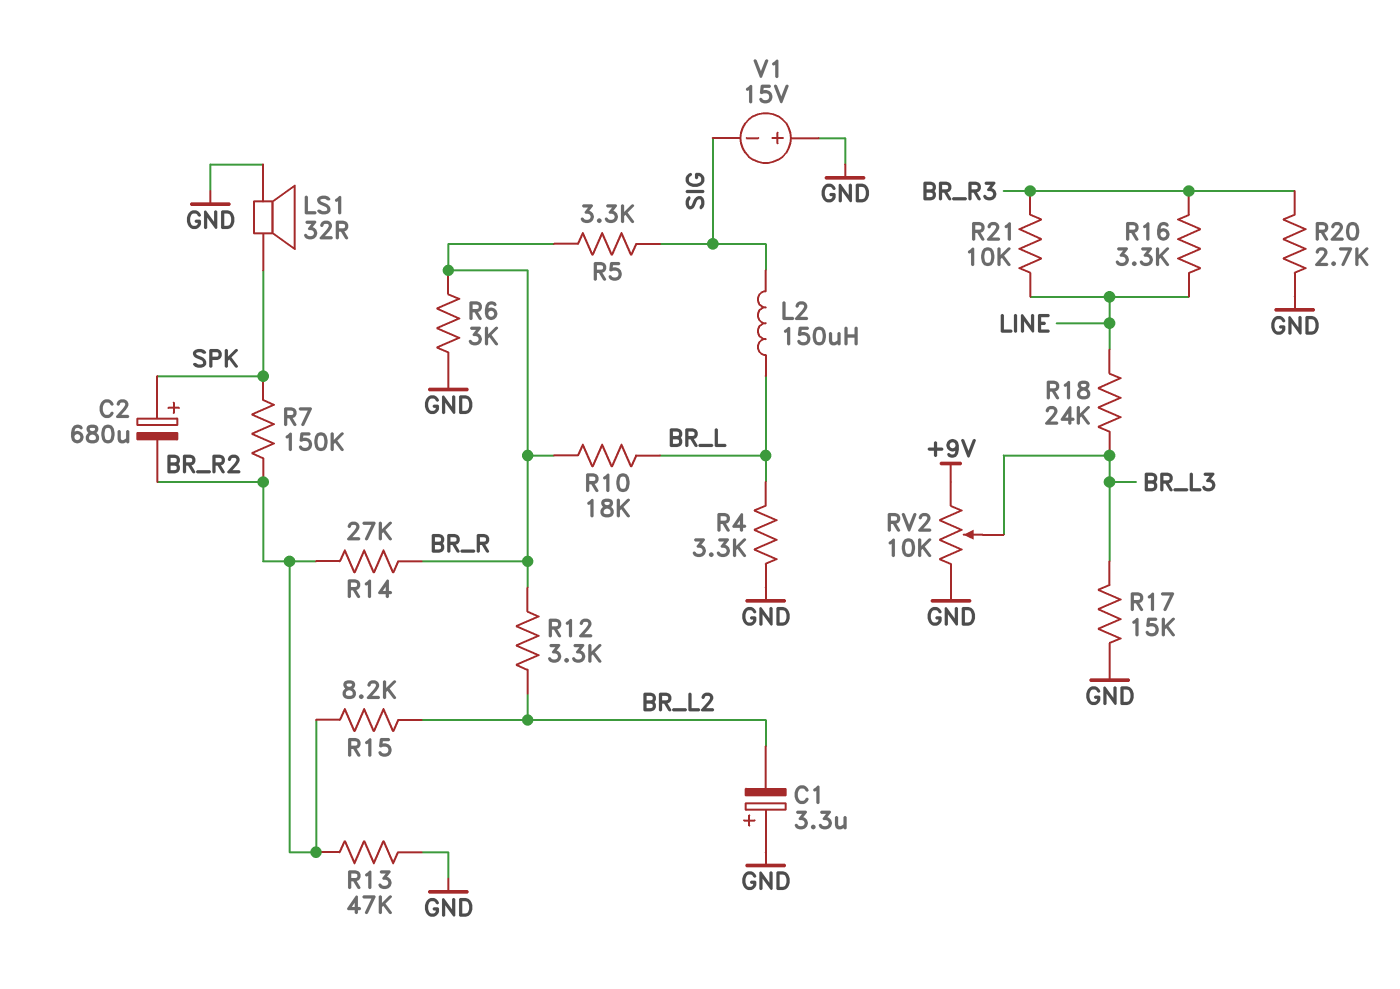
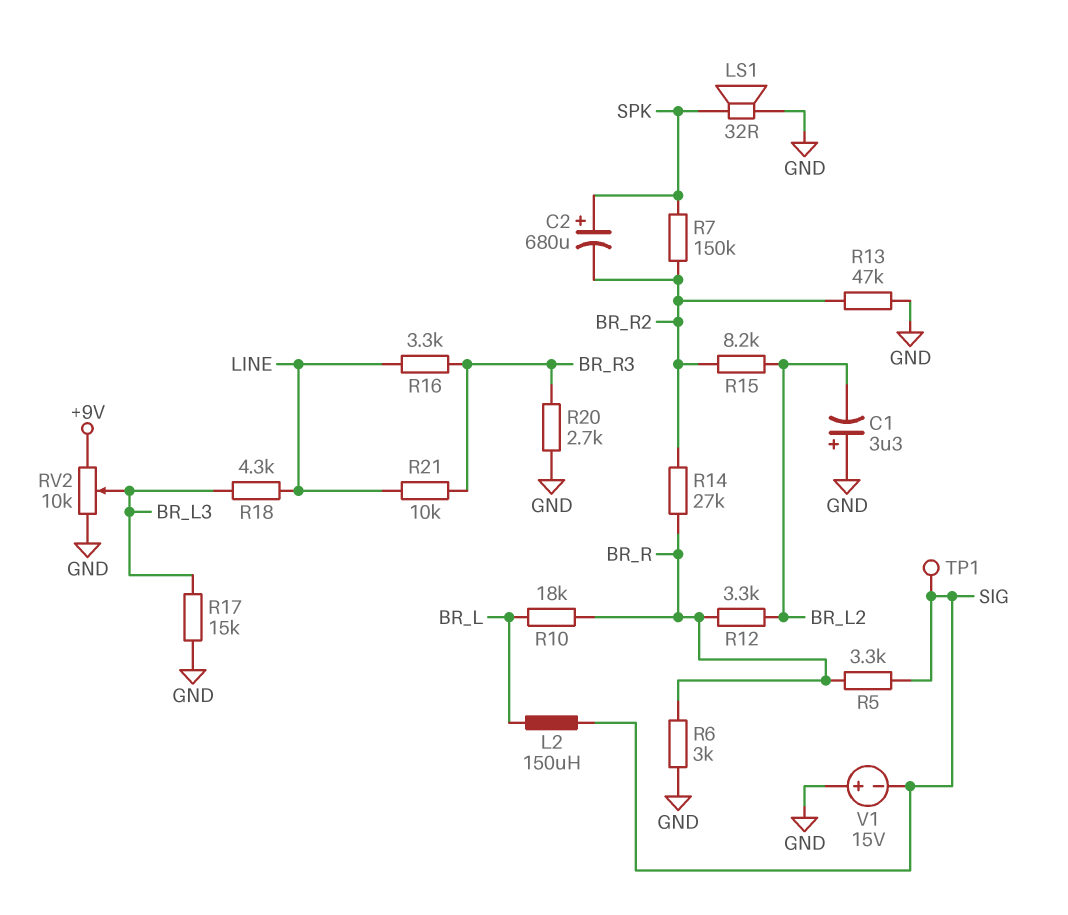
R4: 3.3k (BR_L, GND) -> none
R18: 24k (BR_L3, LINE) -> 4.3k (BR_L3, LINE)
TP1: none -> test point (SIG)

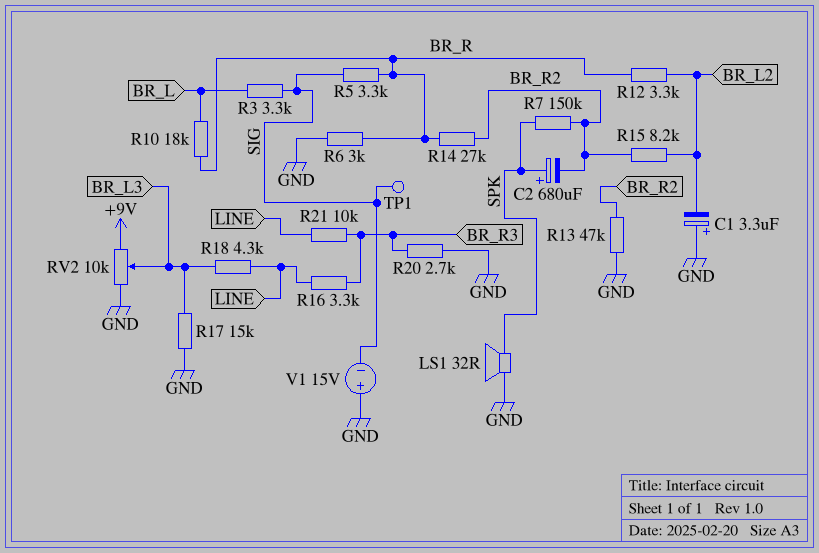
L2: 150uH (BR_L, SIG) -> none
R3: none -> 3.3k (BR_L, SIG)

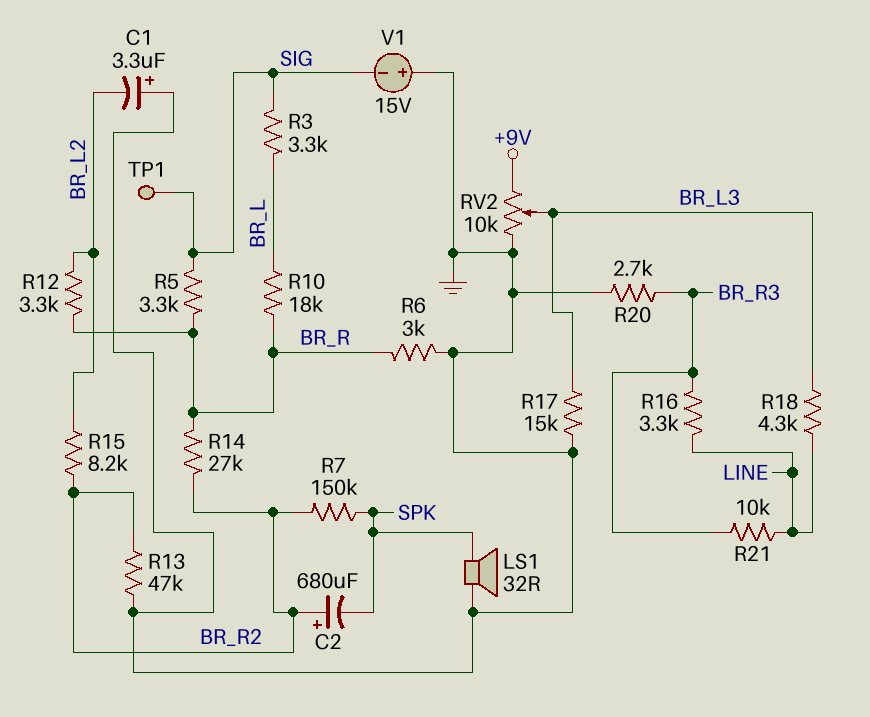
C2: 680uF (plus SPK, minus BR_R2) -> 680uF (plus BR_R2, minus SPK)

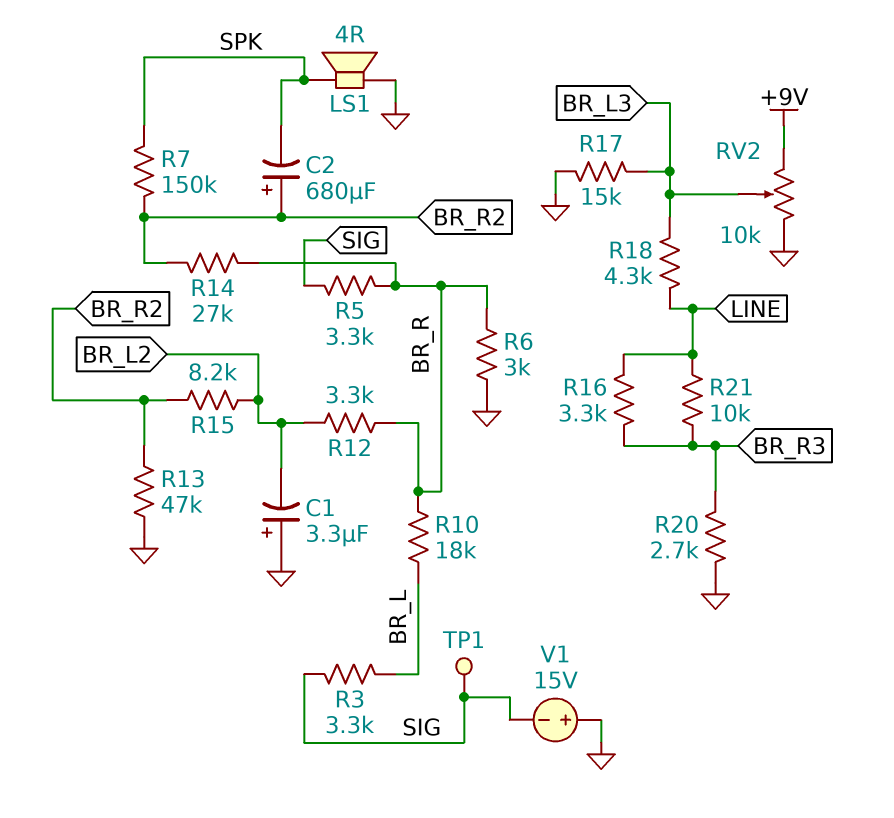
LS1: speaker 32R (GND, SPK) -> speaker 4R (GND, SPK)

